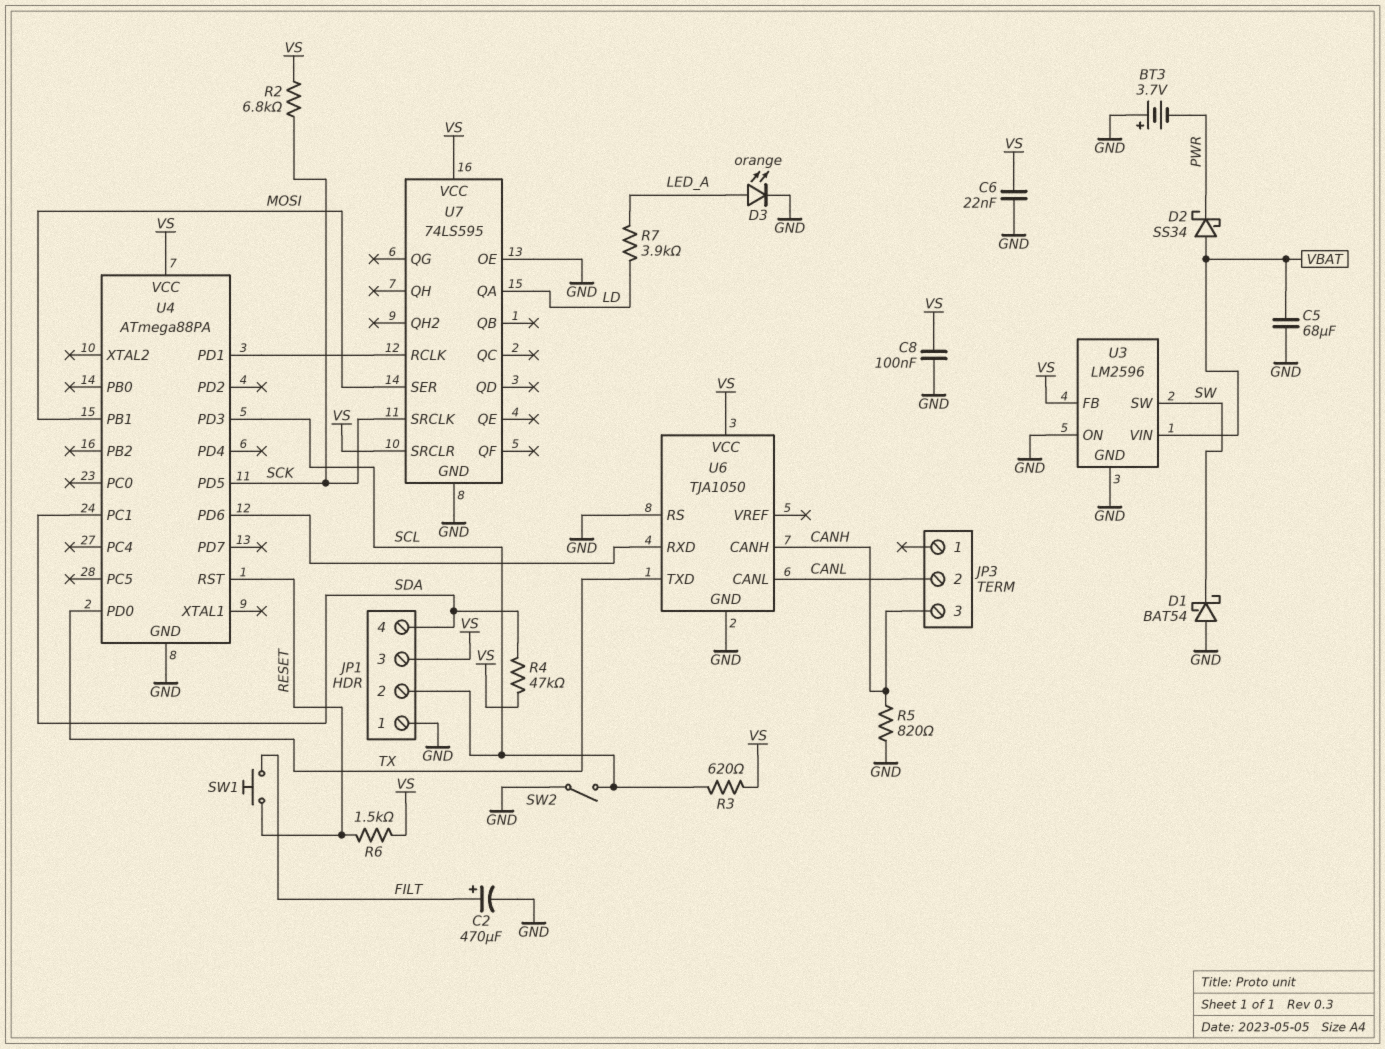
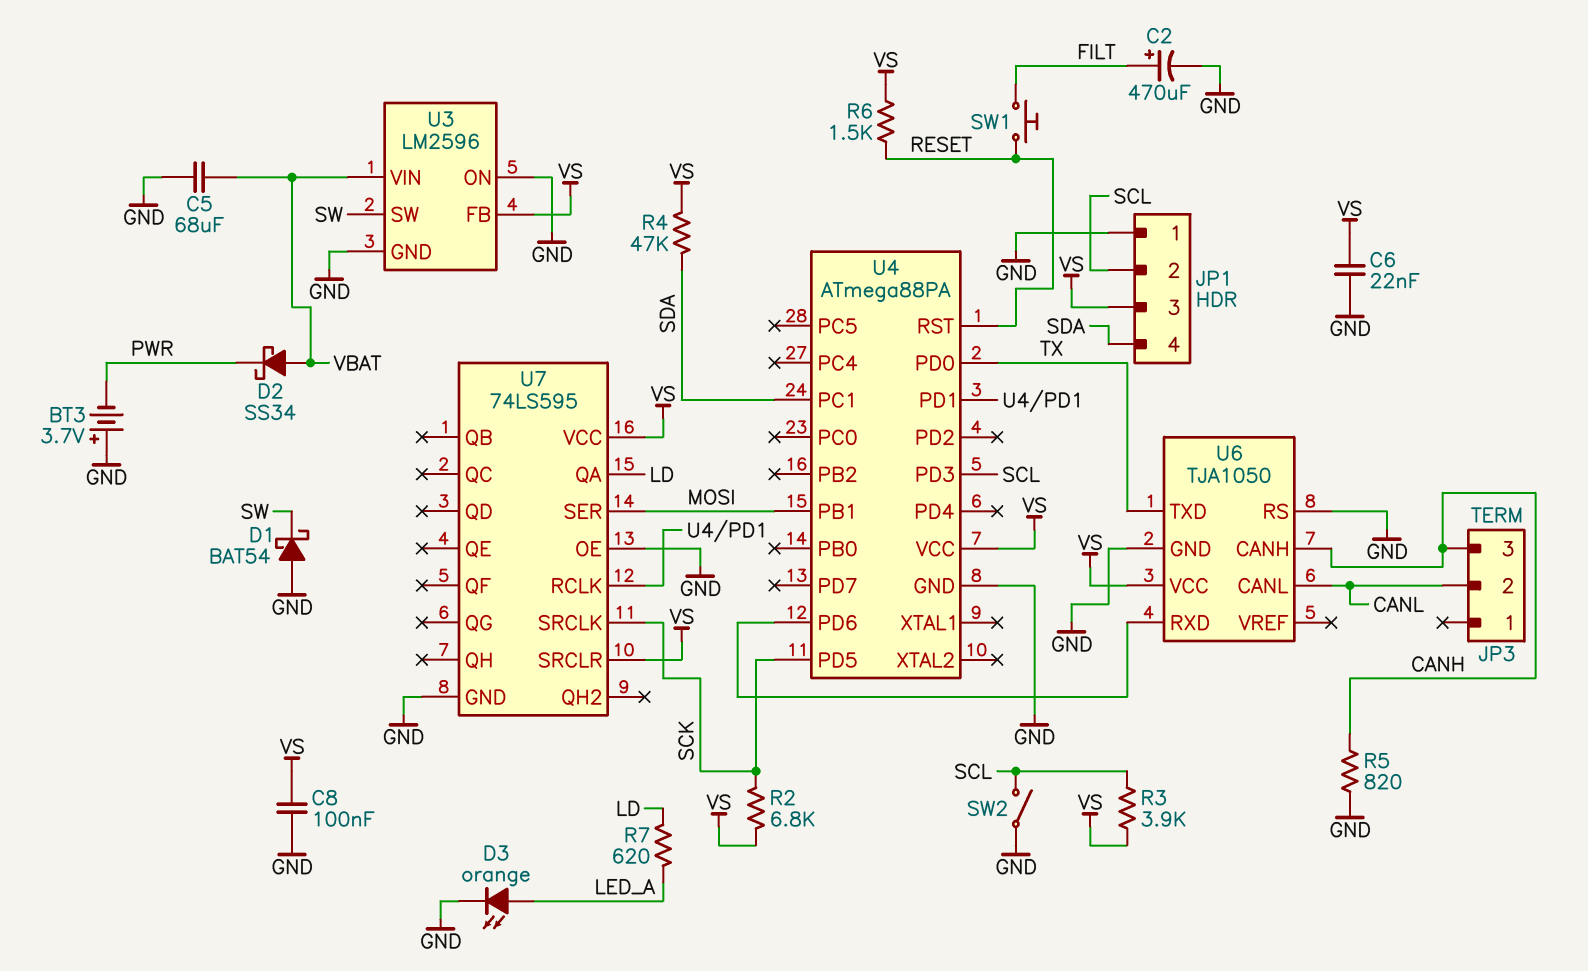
R3: 620 (SCL, VS) -> 3.9k (SCL, VS)
R7: 3.9k (LD, LED_A) -> 620 (LD, LED_A)

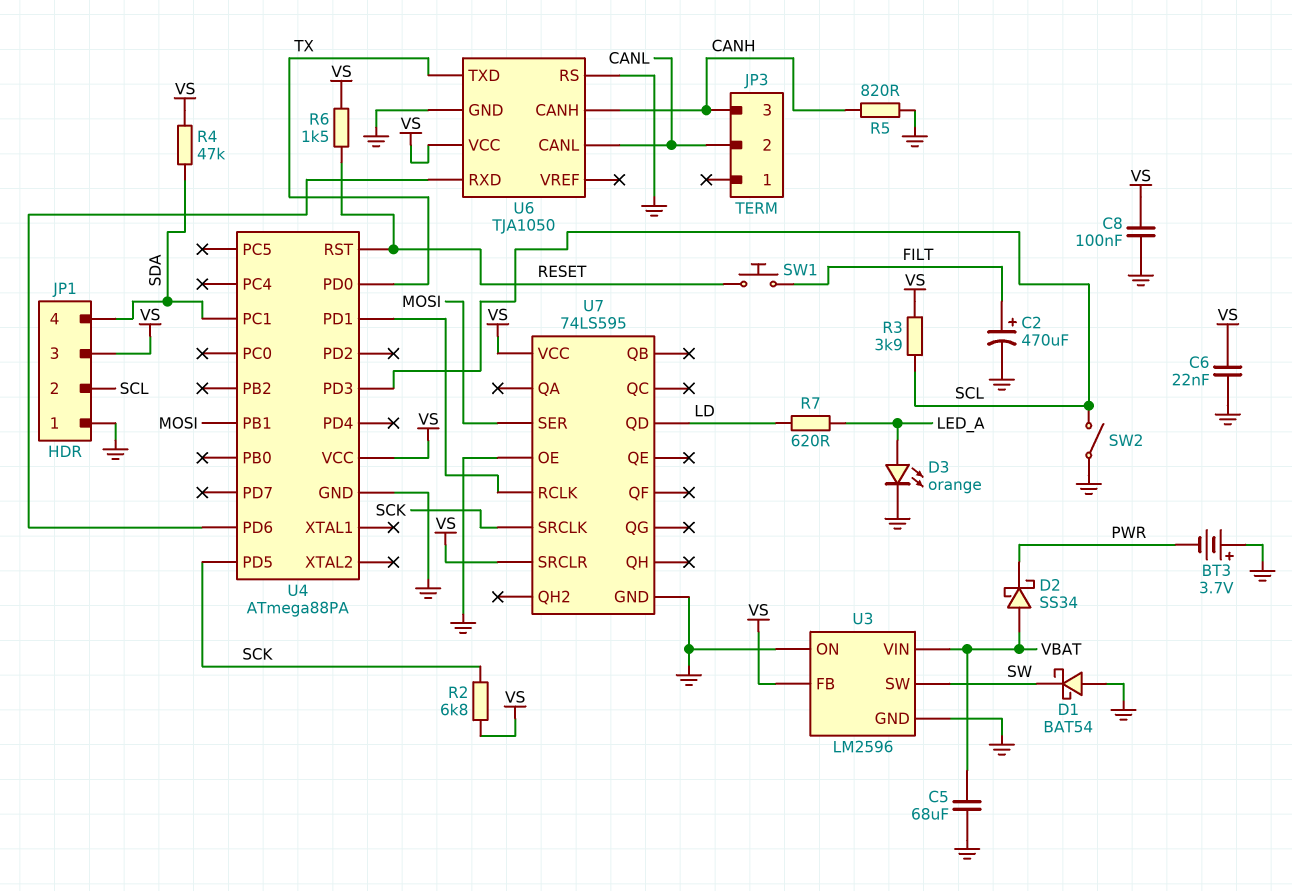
U7 pin QA: LD -> none
U7 pin QD: none -> LD

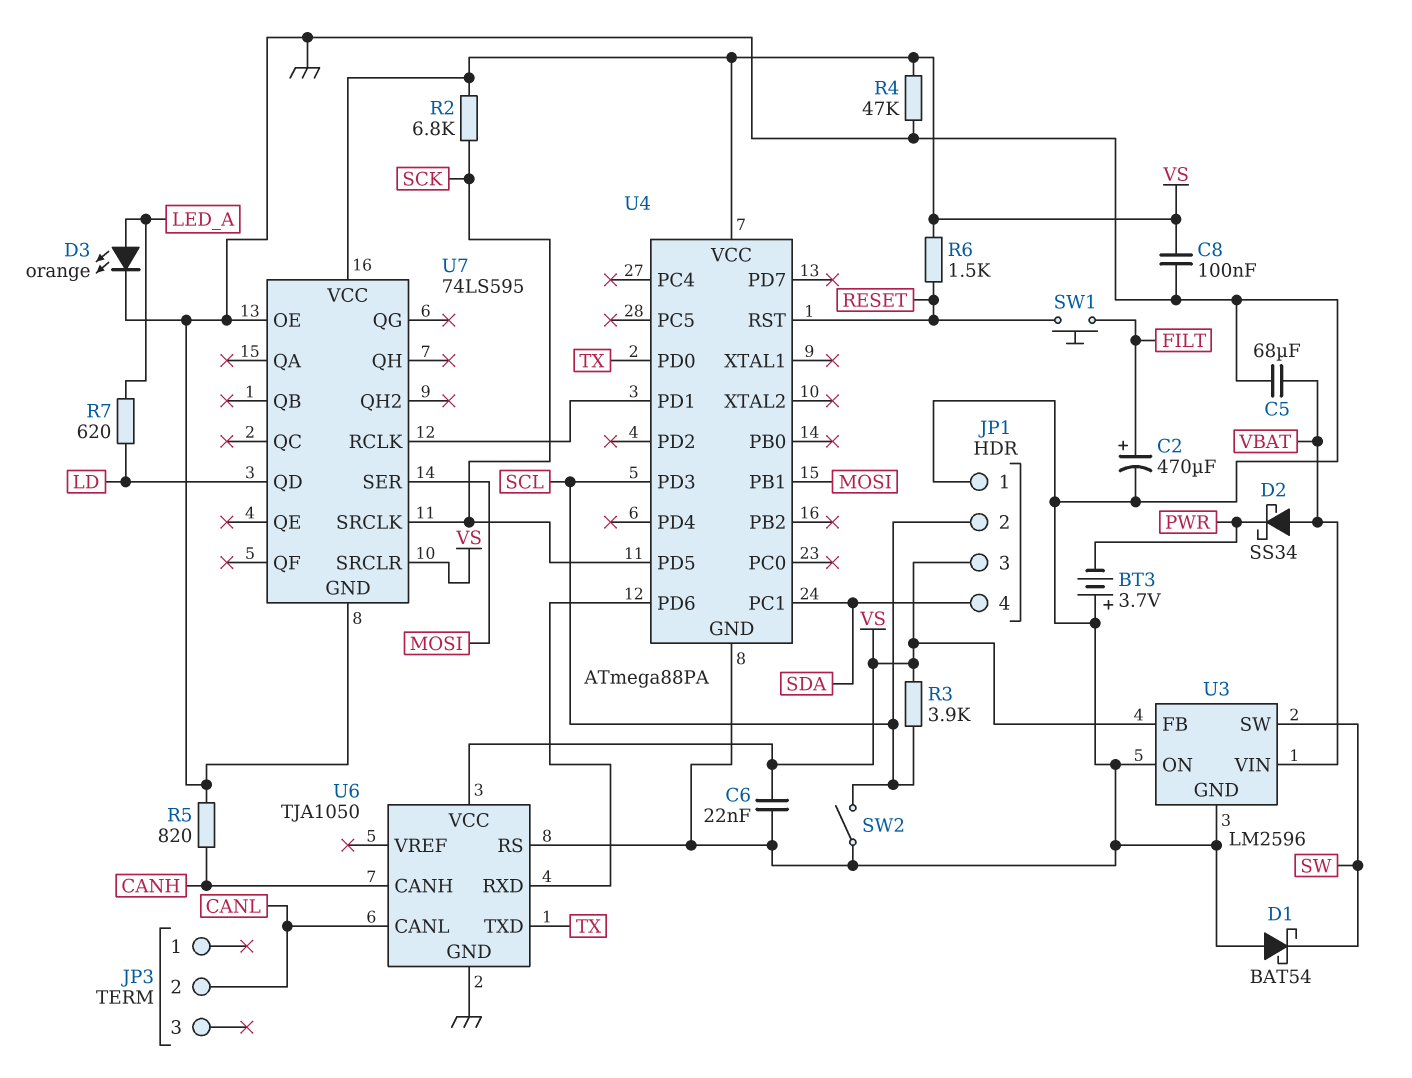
JP3 pin 3: CANH -> none
R4: 47k (SDA, VS) -> 47k (GND, VS)

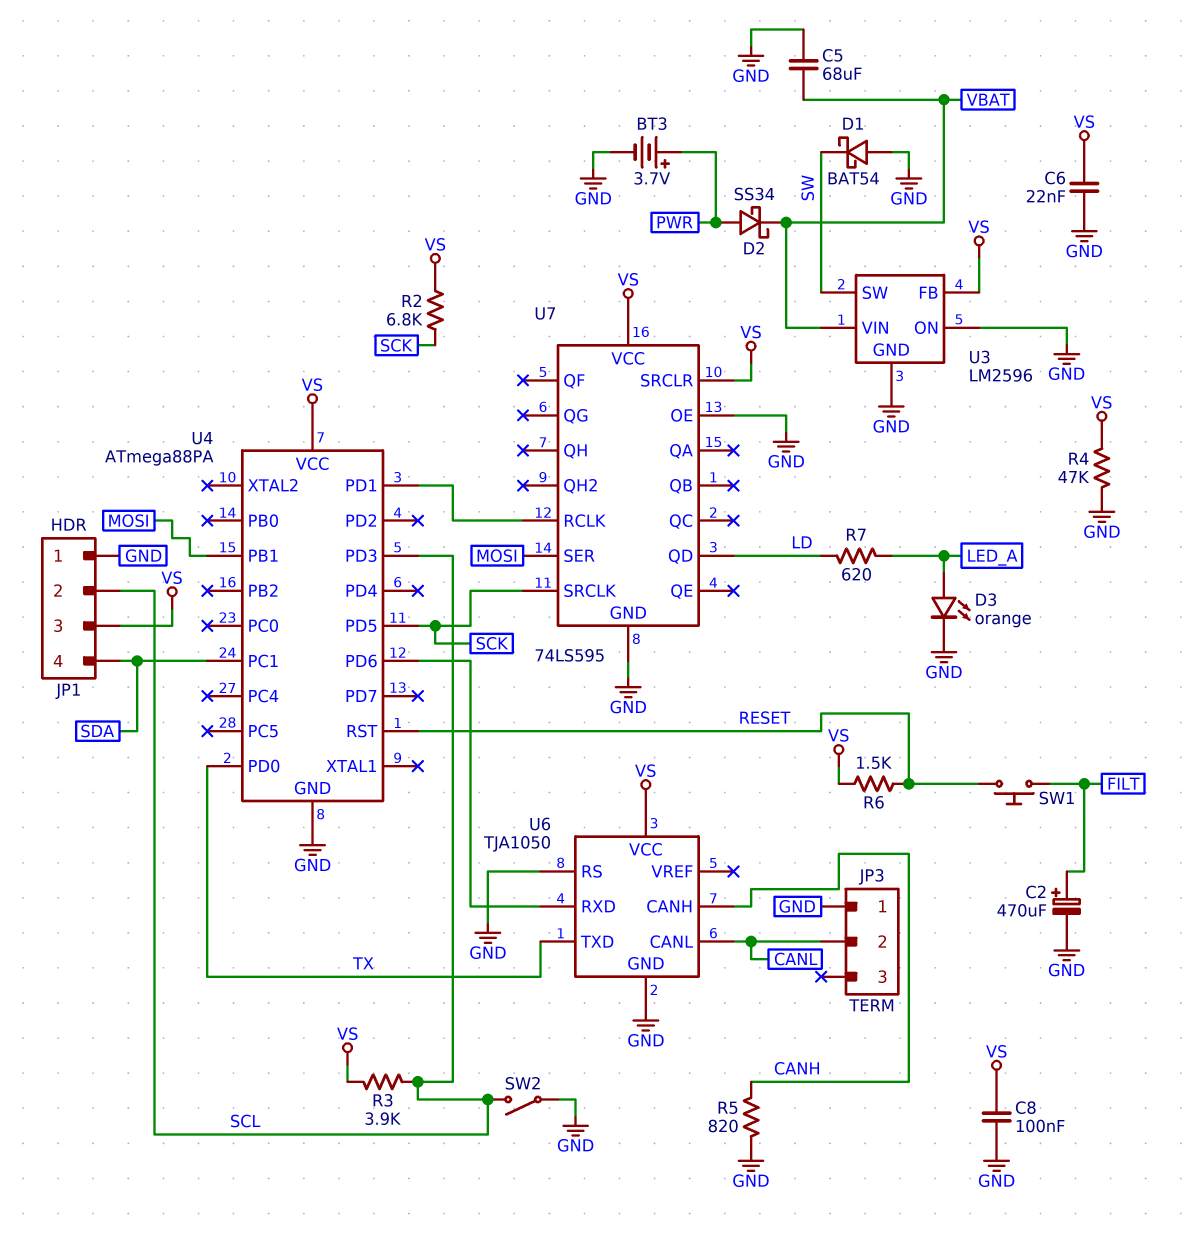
BT3: 3.7V (plus GND, minus PWR) -> 3.7V (plus PWR, minus GND)
D2: schottky SS34 (A VBAT, K PWR) -> schottky SS34 (A PWR, K VBAT)
JP3 pin 1: none -> GND

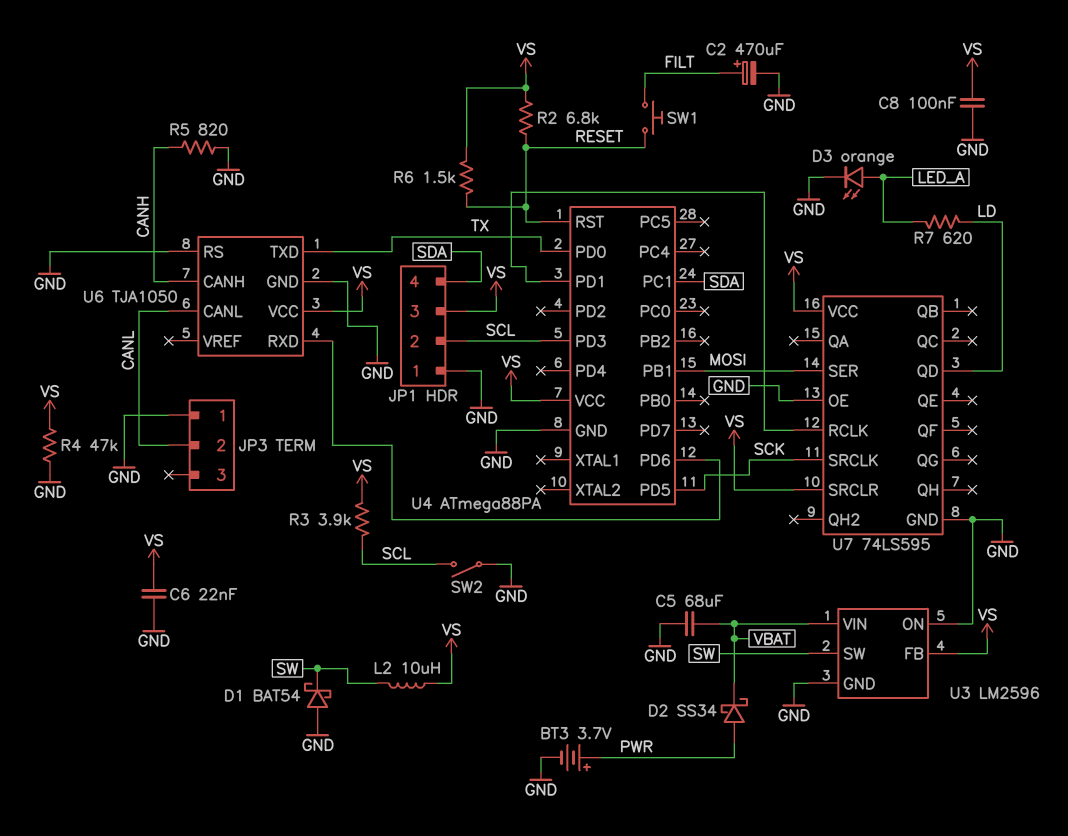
L2: none -> 10uH (SW, VS)
R2: 6.8k (SCK, VS) -> 6.8k (RESET, VS)

